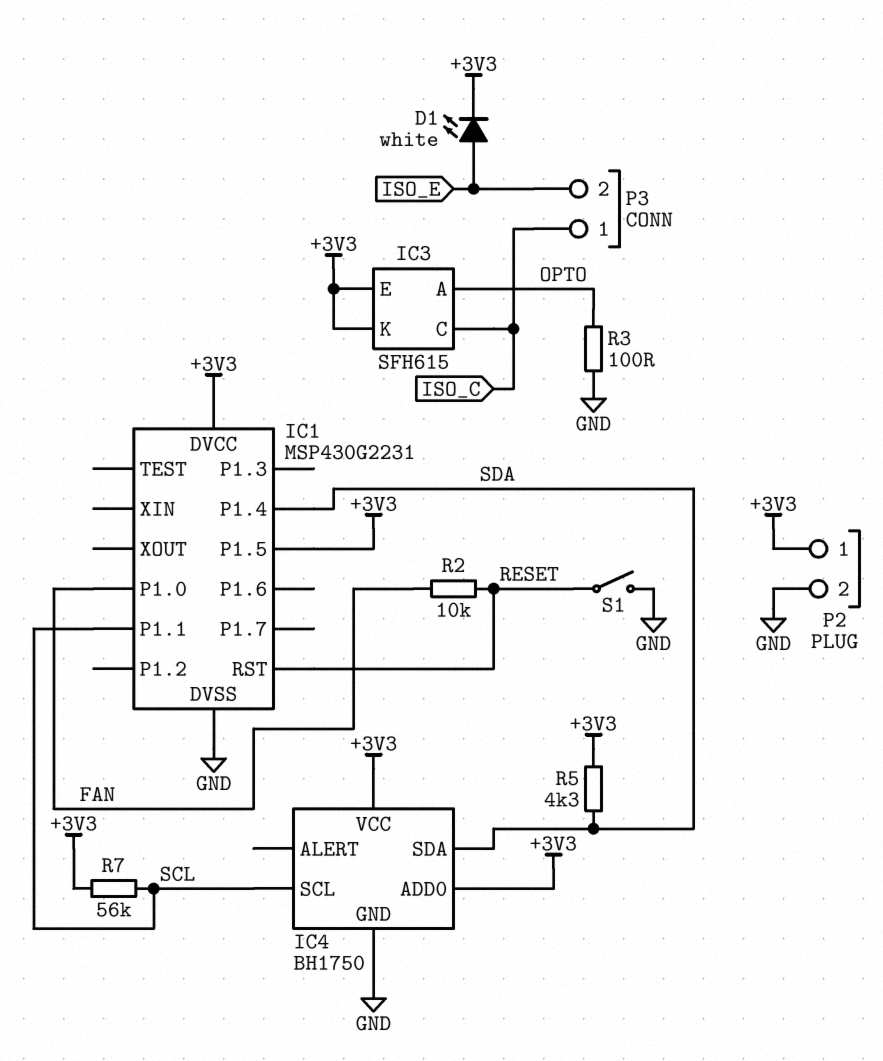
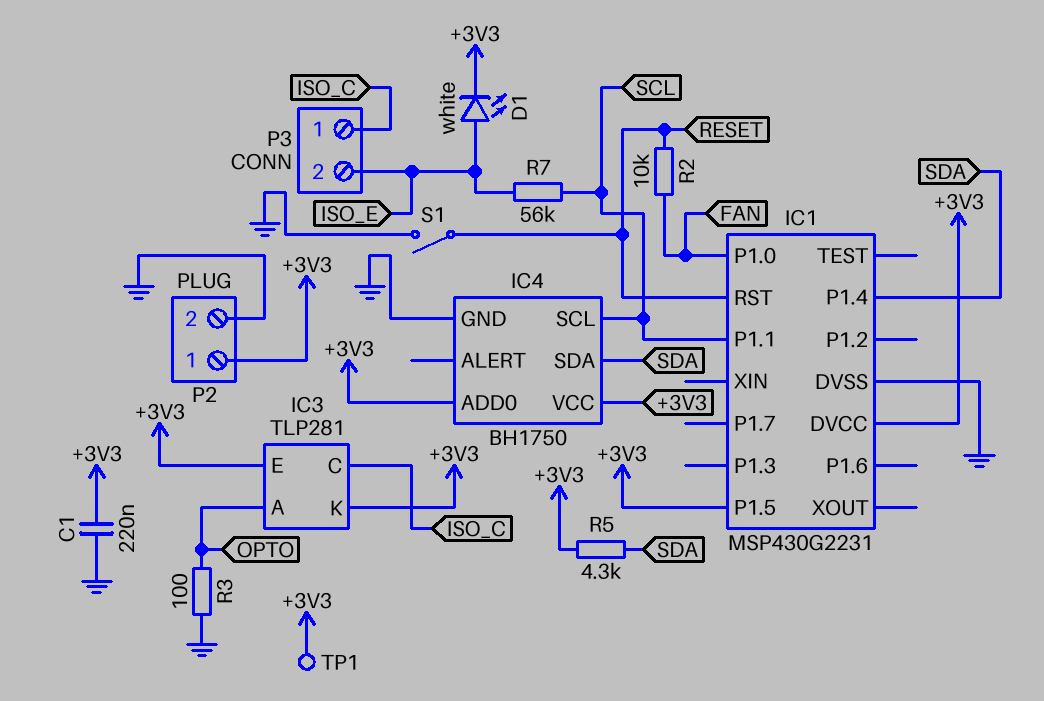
C1: none -> 220nF (+3V3, GND)
IC3: SFH615 -> TLP281
R7: 56k (+3V3, SCL) -> 56k (ISO_E, SCL)
TP1: none -> test point (+3V3)

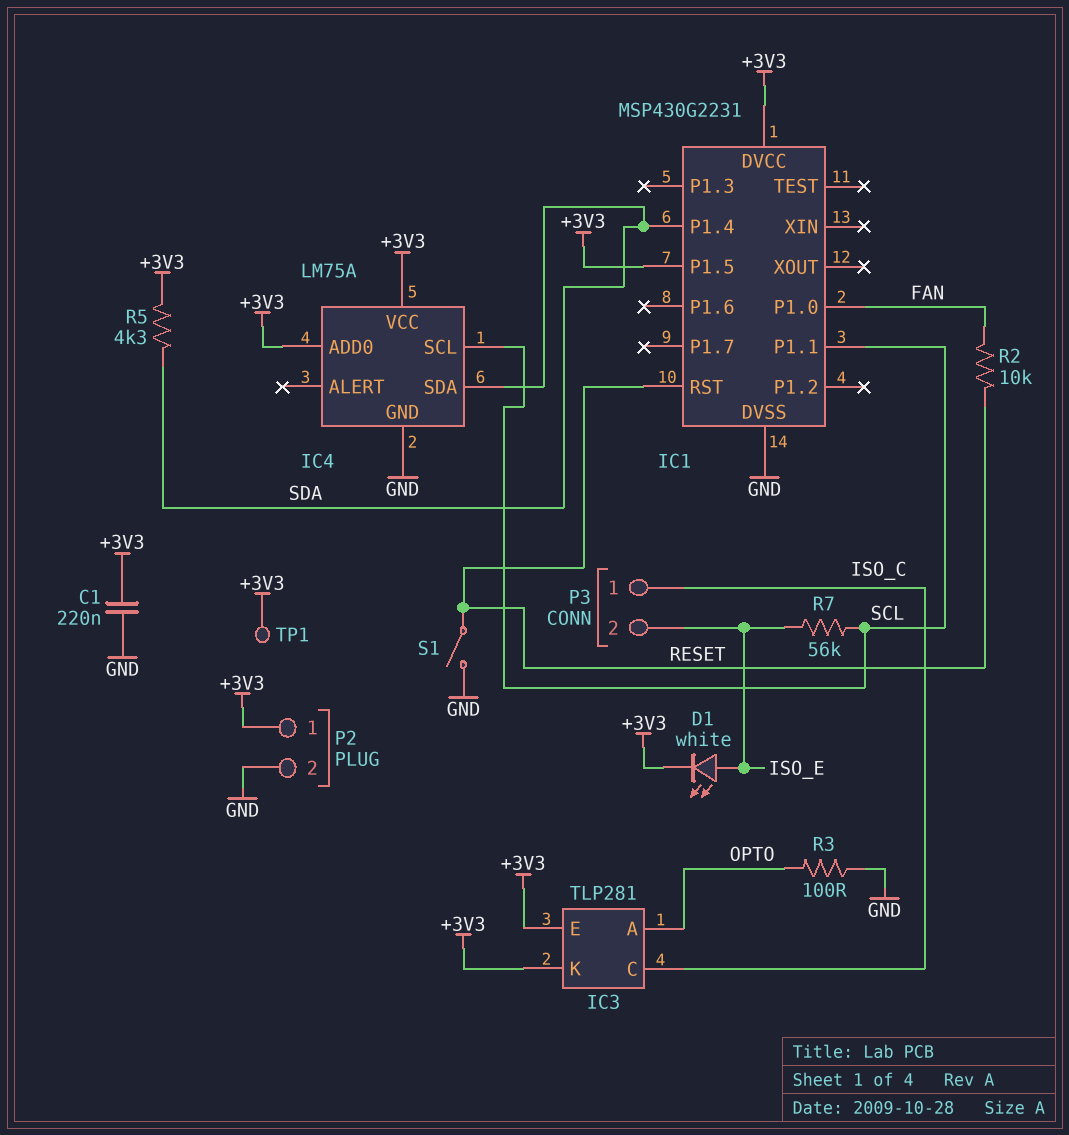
IC4: BH1750 -> LM75A

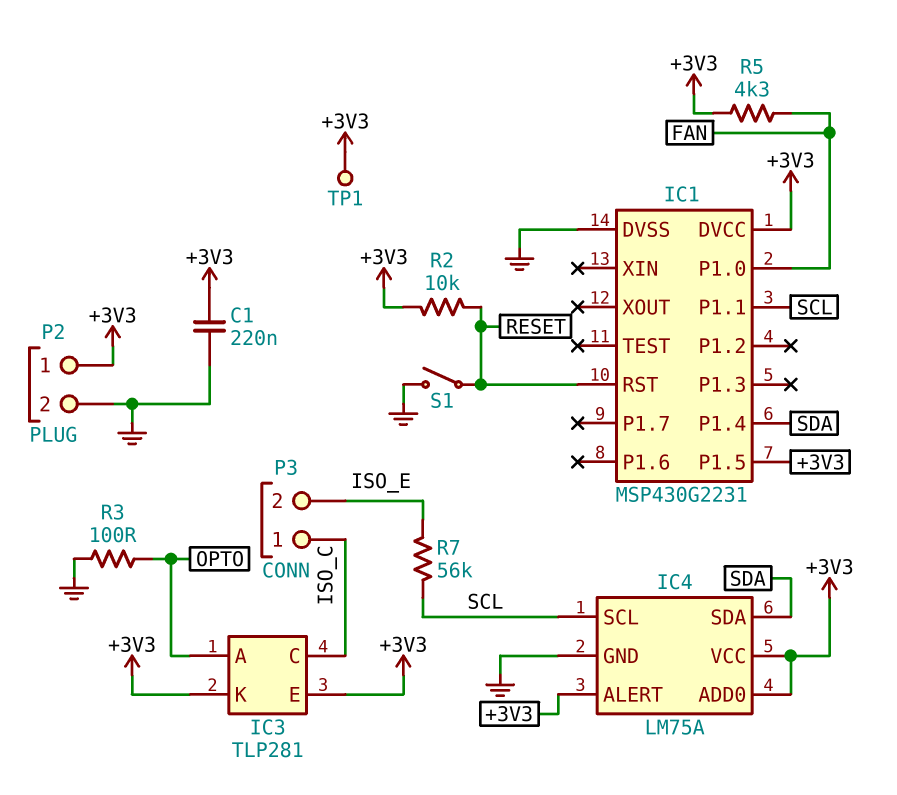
D1: LED white (A ISO_E, K +3V3) -> none
IC4 pin ALERT: none -> +3V3
R2: 10k (FAN, RESET) -> 10k (+3V3, RESET)
R5: 4.3k (+3V3, SDA) -> 4.3k (+3V3, FAN)

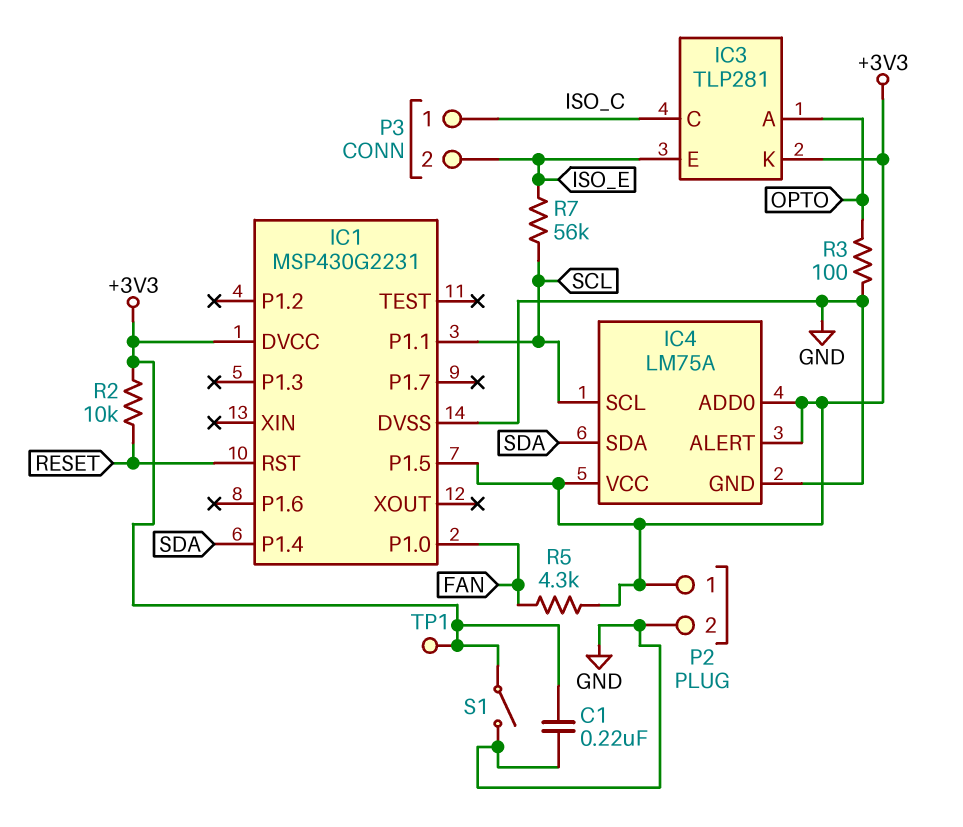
IC3 pin E: +3V3 -> ISO_E
S1: switch (GND, RESET) -> switch (+3V3, GND)

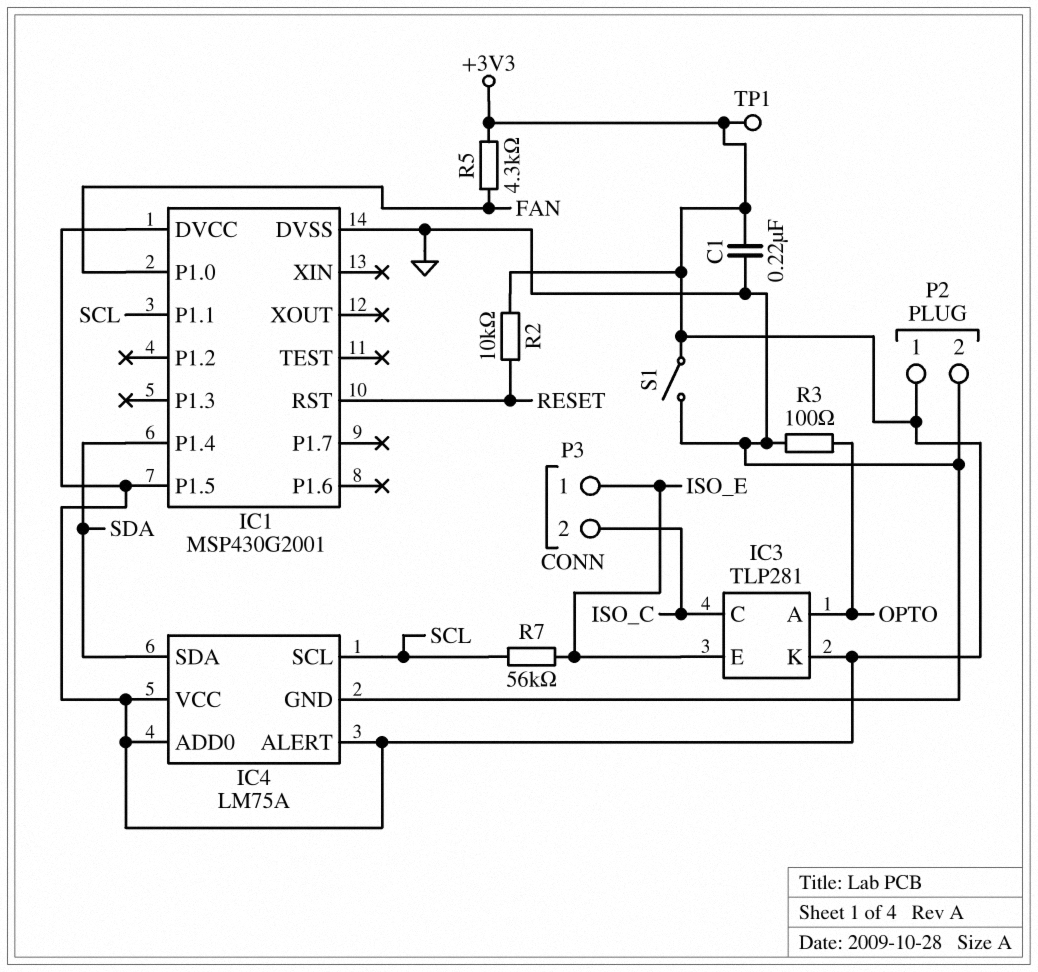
IC1: MSP430G2231 -> MSP430G2001
P3 pin 1: ISO_C -> ISO_E
P3 pin 2: ISO_E -> ISO_C

